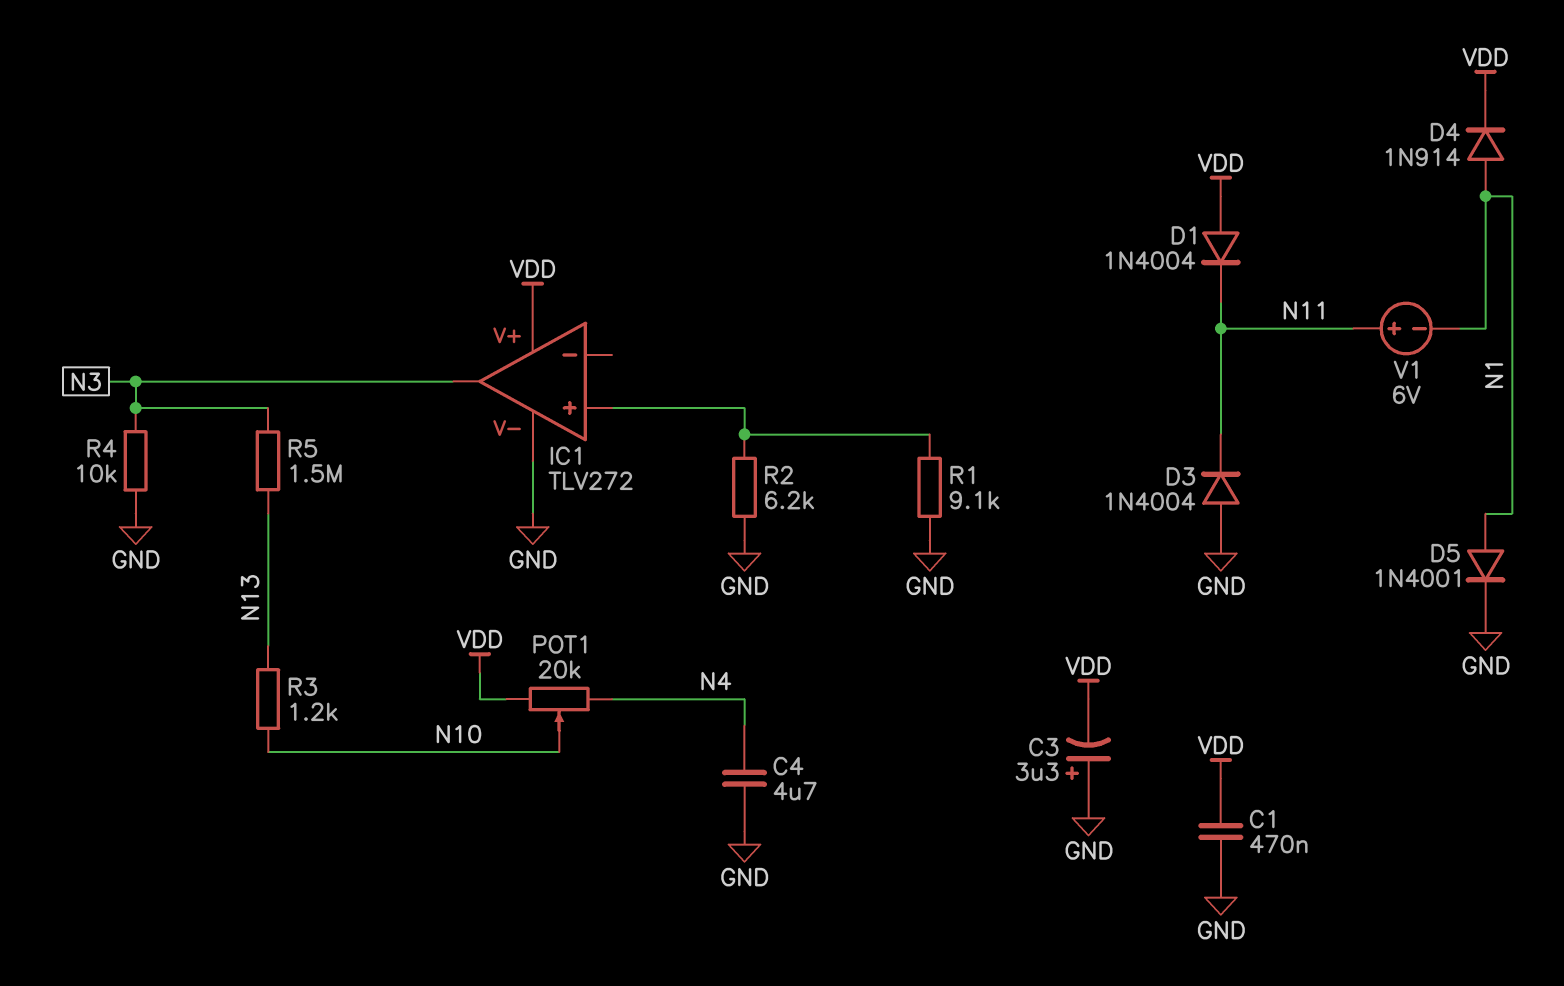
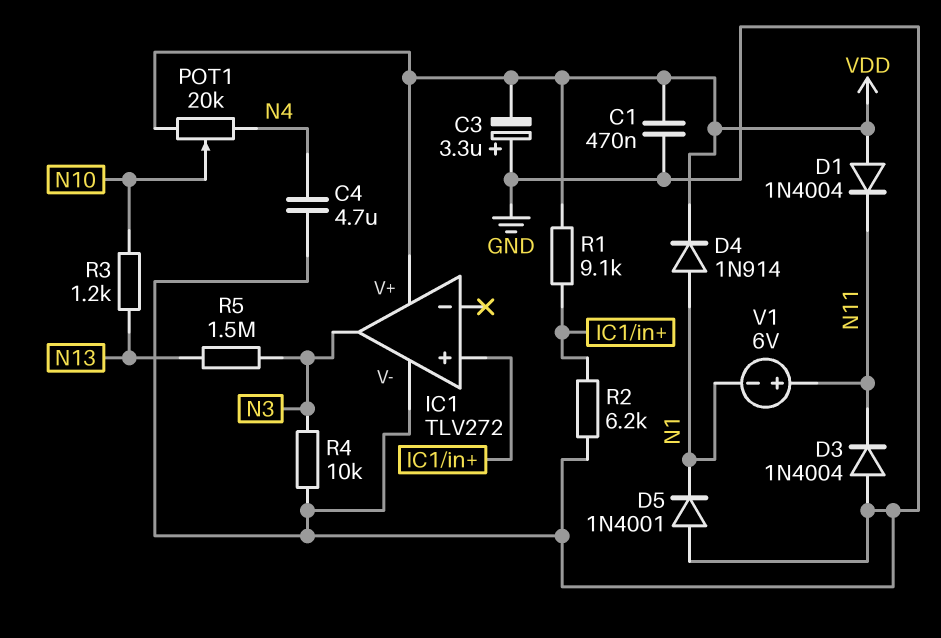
D5: diode 1N4001 (A N1, K GND) -> diode 1N4001 (A GND, K N1)
R1: 9.1k (GND, IC1/in+) -> 9.1k (IC1/in+, VDD)

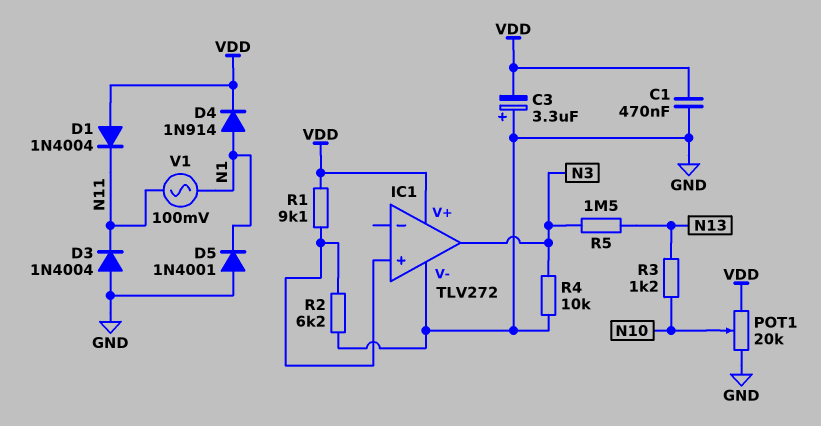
C4: 4.7uF (GND, N4) -> none
POT1: 20k (N4, VDD, wiper N10) -> 20k (GND, VDD, wiper N10)
V1: 6V (plus N11, minus N1) -> AC 100mV (N1, N11)

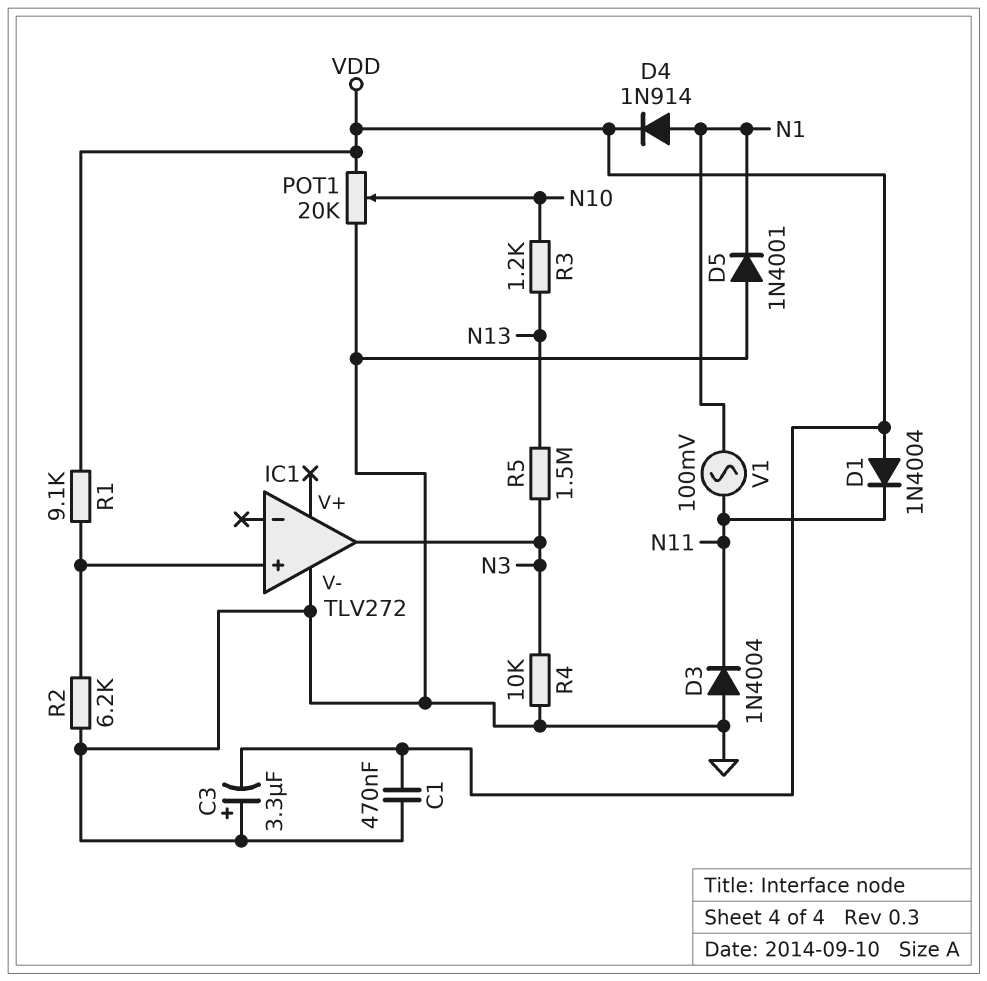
IC1 pin V+: VDD -> none

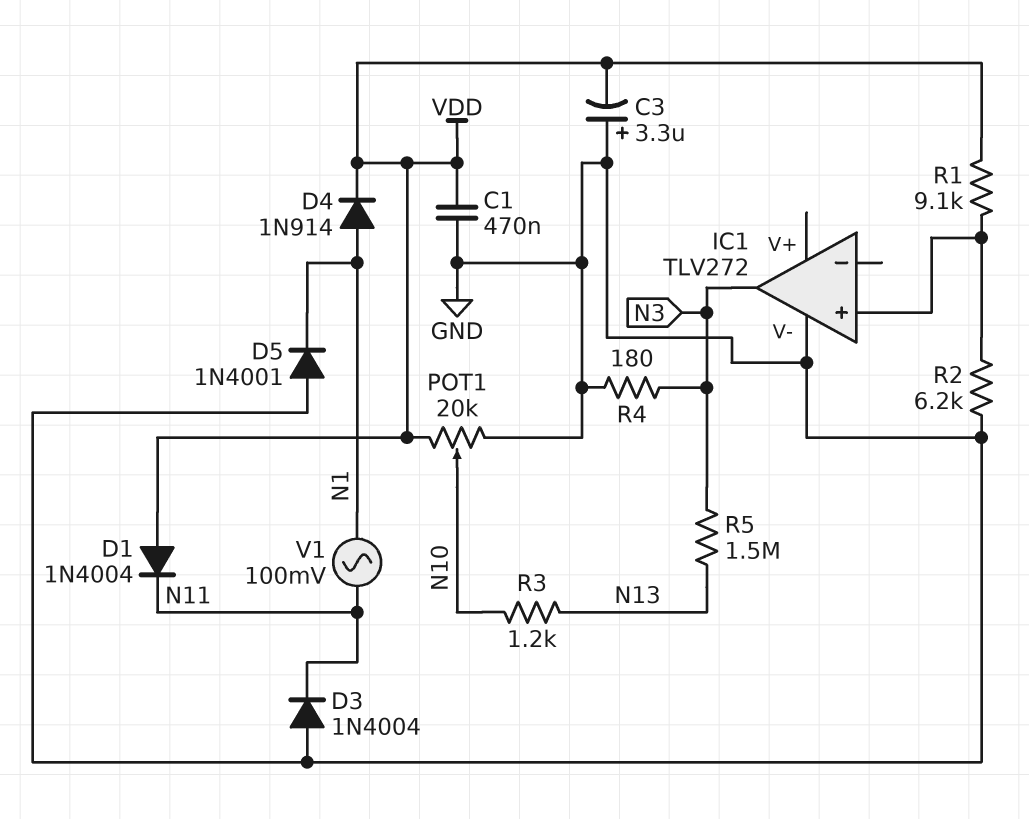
R4: 10k (GND, N3) -> 180 (GND, N3)

